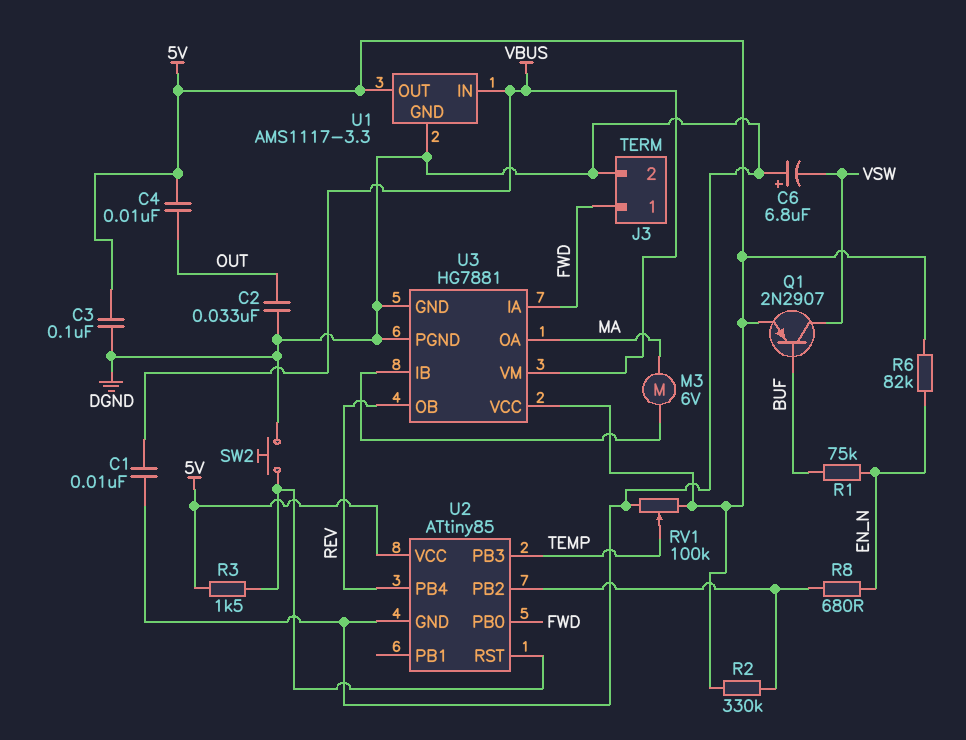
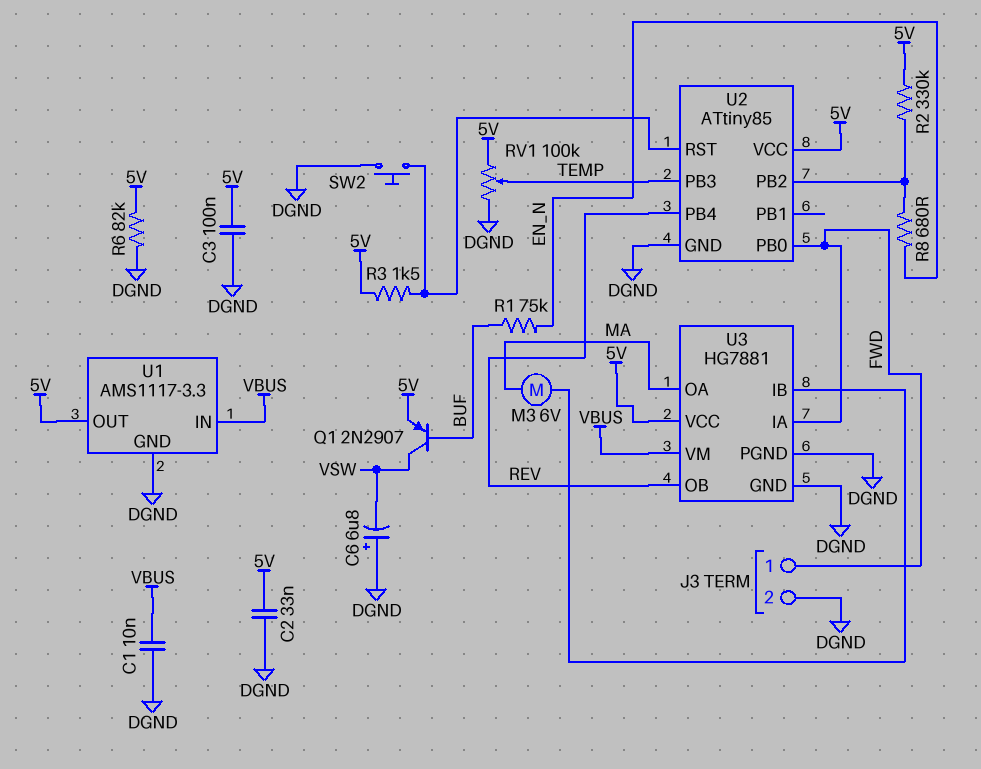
C2: 33nF (DGND, OUT) -> 33nF (5V, DGND)
C4: 10nF (5V, OUT) -> none
R6: 82k (5V, EN_N) -> 82k (5V, DGND)

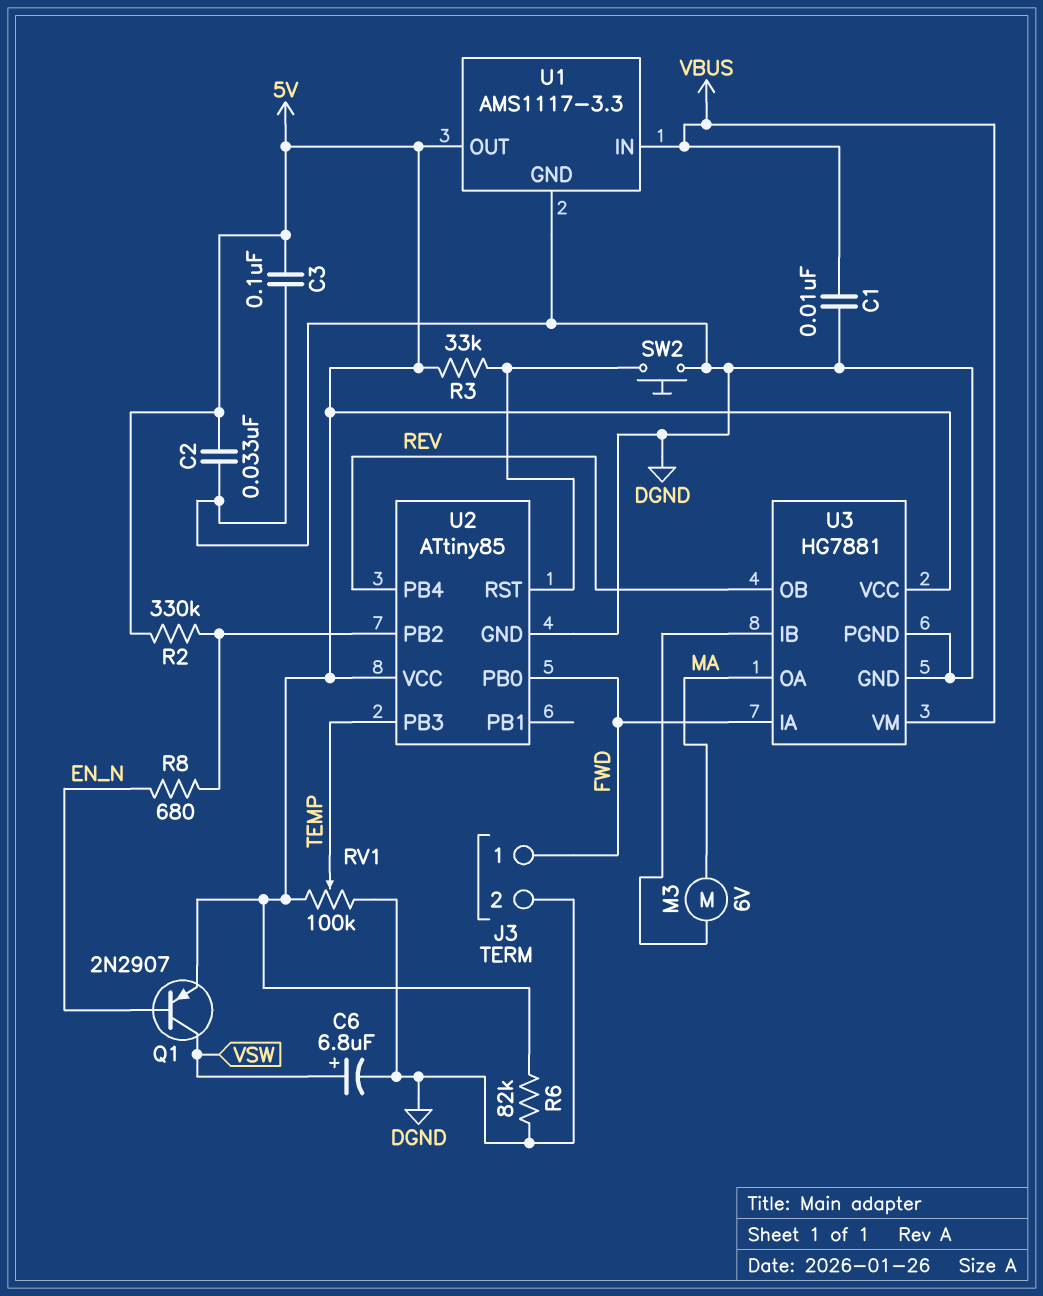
C6: 6.8uF (plus DGND, minus VSW) -> 6.8uF (plus VSW, minus DGND)
Q1: PNP 2N2907 (B BUF, C VSW, E 5V) -> PNP 2N2907 (B EN_N, C VSW, E 5V)
R1: 75k (BUF, EN_N) -> none
R3: 1.5k (5V, U2/RST) -> 33k (5V, U2/RST)

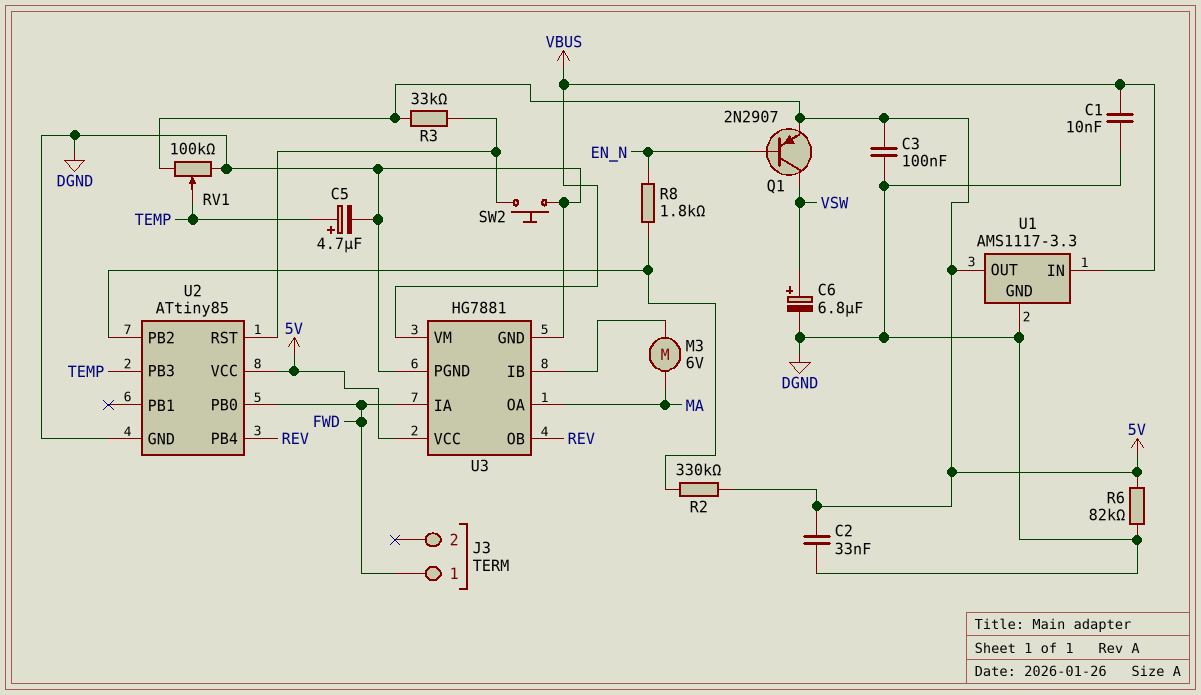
C5: none -> 4.7uF (plus TEMP, minus DGND)
J3 pin 2: DGND -> none
R8: 680 (EN_N, U2/PB2) -> 1.8k (EN_N, U2/PB2)

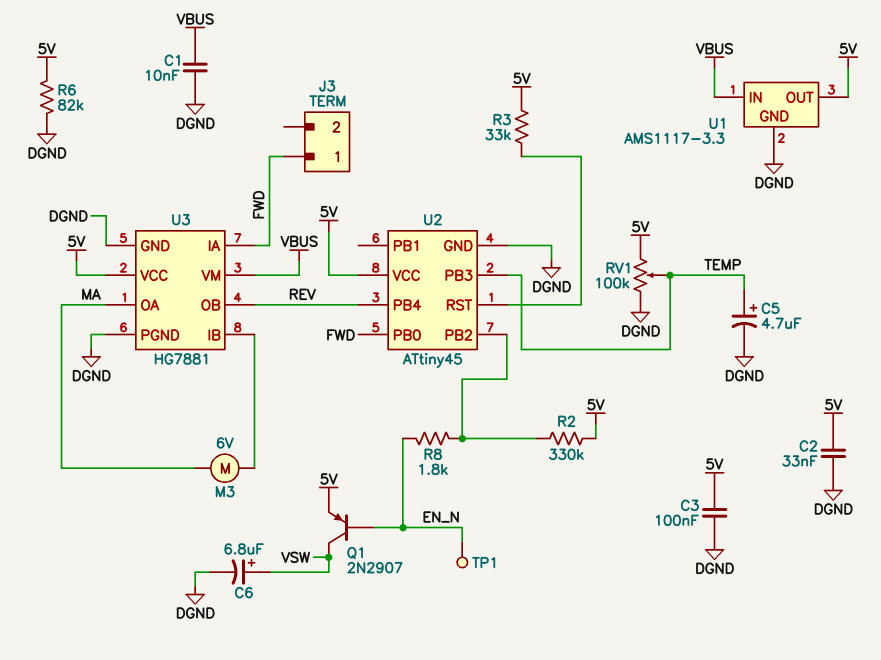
SW2: button (DGND, U2/RST) -> none
TP1: none -> test point (EN_N)
U2: ATtiny85 -> ATtiny45

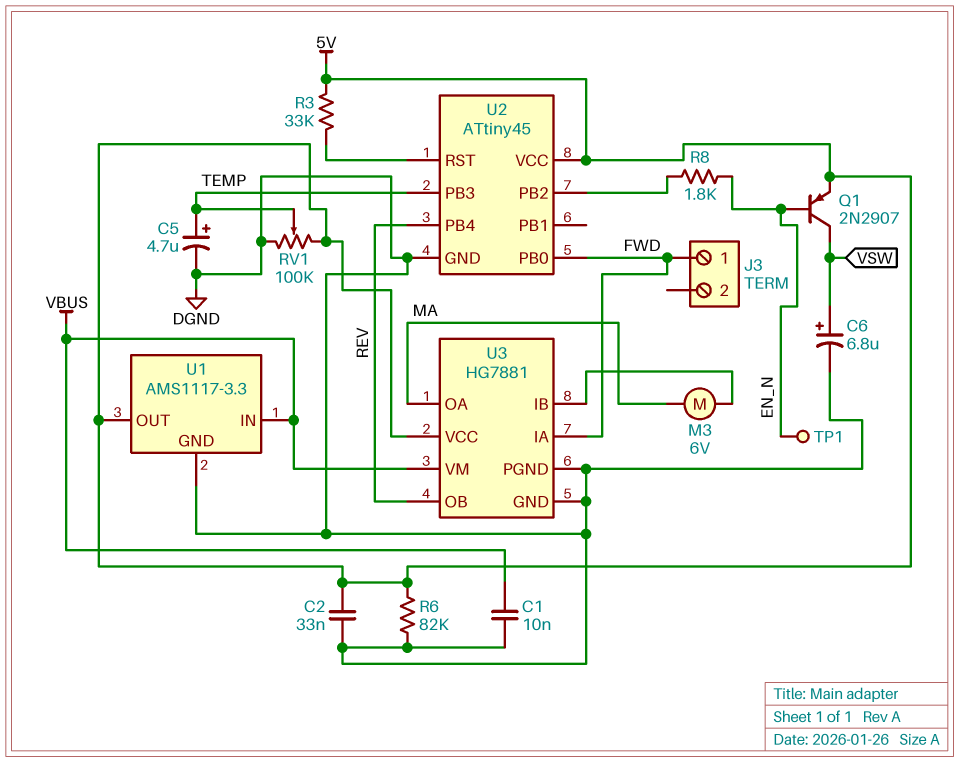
C3: 100nF (5V, DGND) -> none
R2: 330k (5V, U2/PB2) -> none

